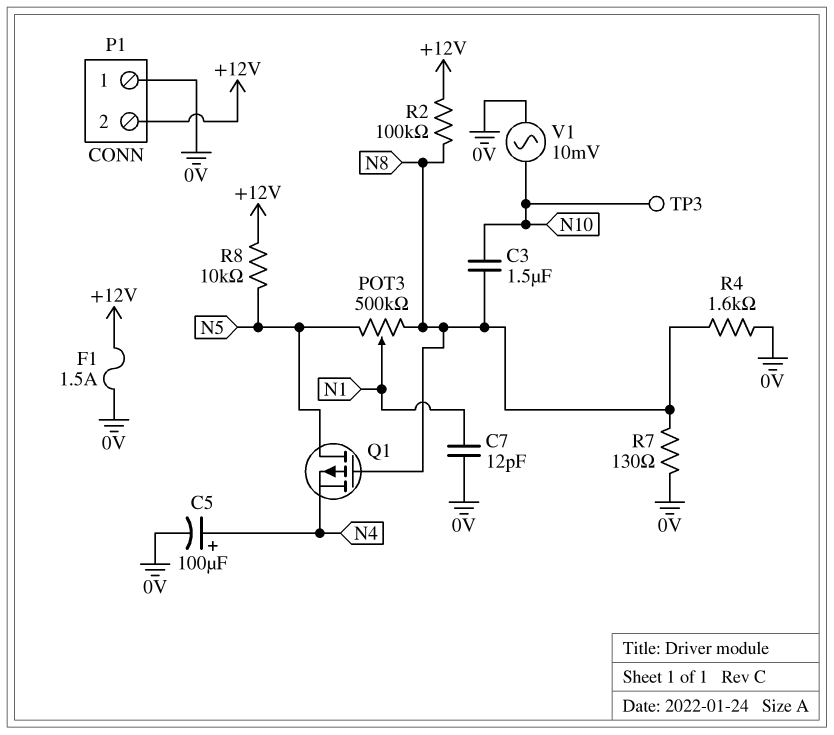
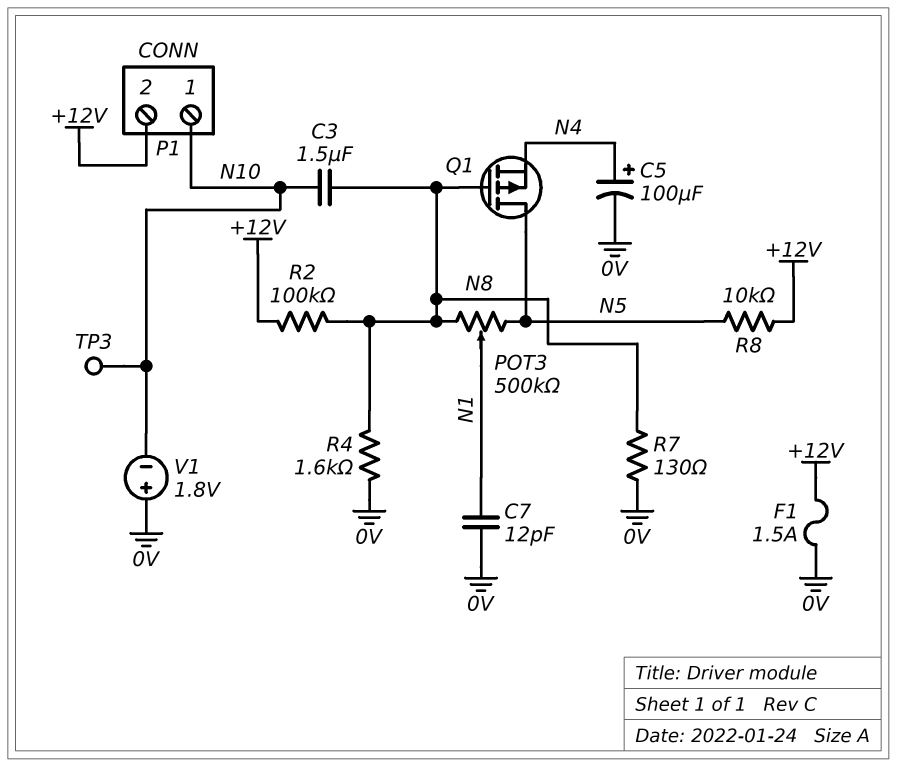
P1 pin 1: 0V -> N10
V1: AC 10mV (0V, N10) -> 1.8V (plus 0V, minus N10)

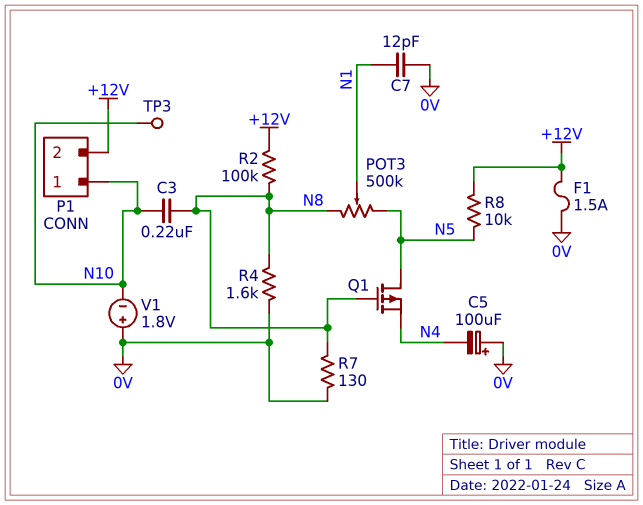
C3: 1.5uF (N8, N10) -> 220nF (N8, N10)
C5: 100uF (plus N4, minus 0V) -> 100uF (plus 0V, minus N4)

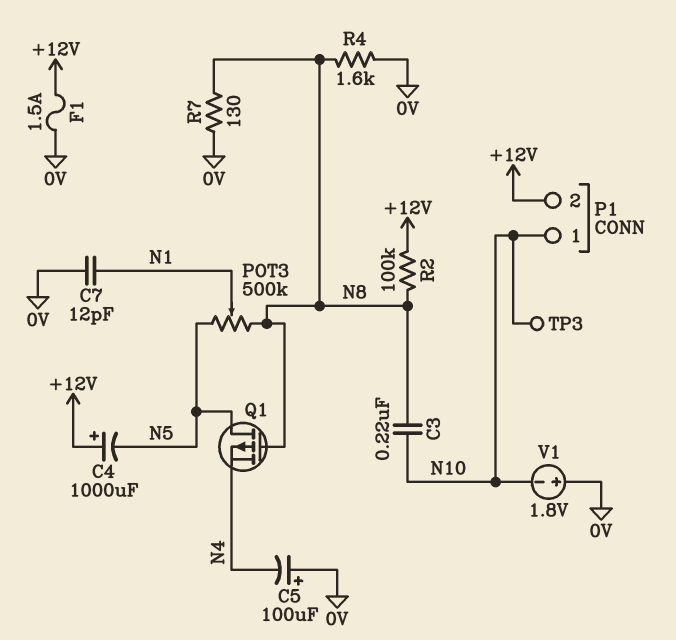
C4: none -> 1000uF (plus +12V, minus N5)
R8: 10k (+12V, N5) -> none

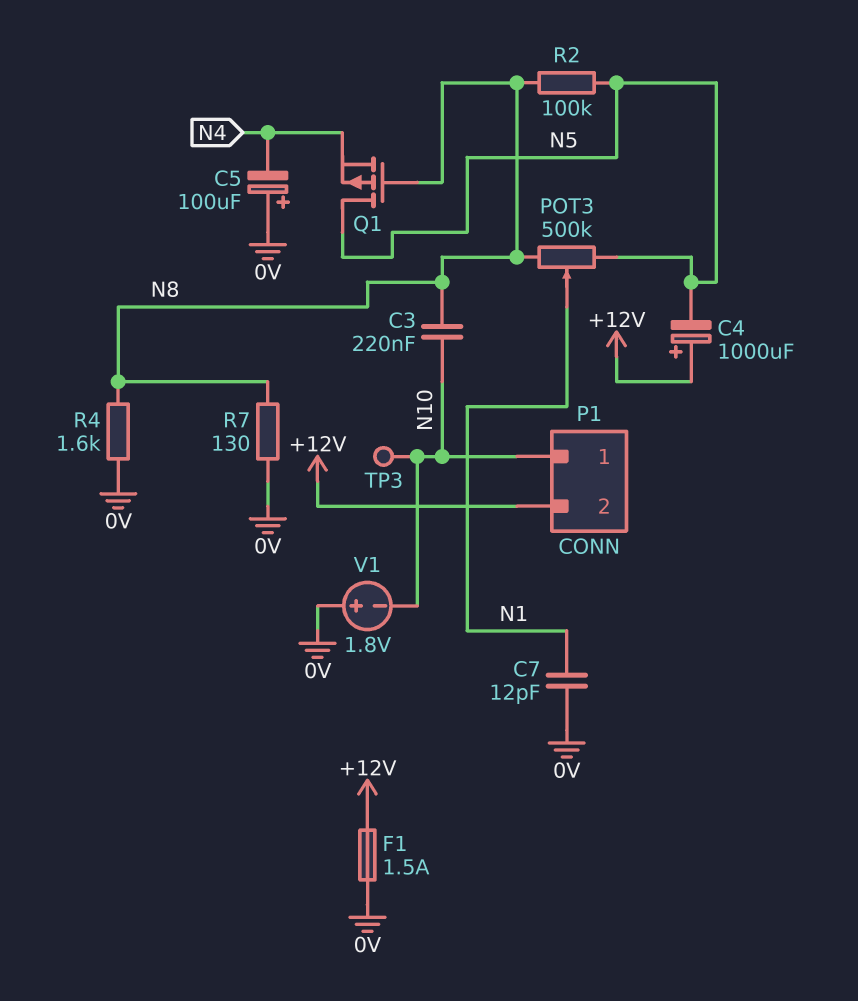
R2: 100k (+12V, N8) -> 100k (N5, N8)

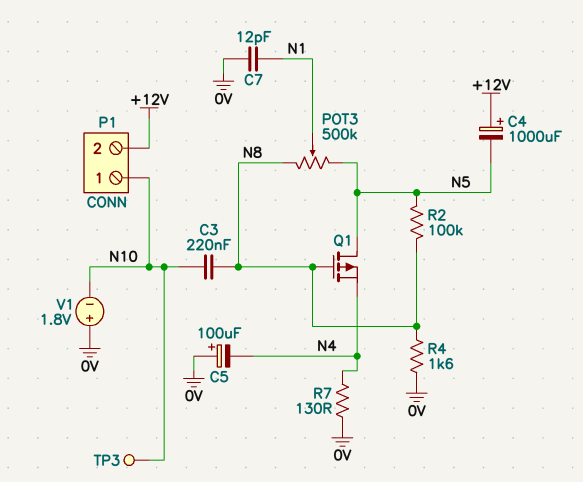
F1: 1.5A (+12V, 0V) -> none
R7: 130 (0V, N8) -> 130 (0V, N4)

